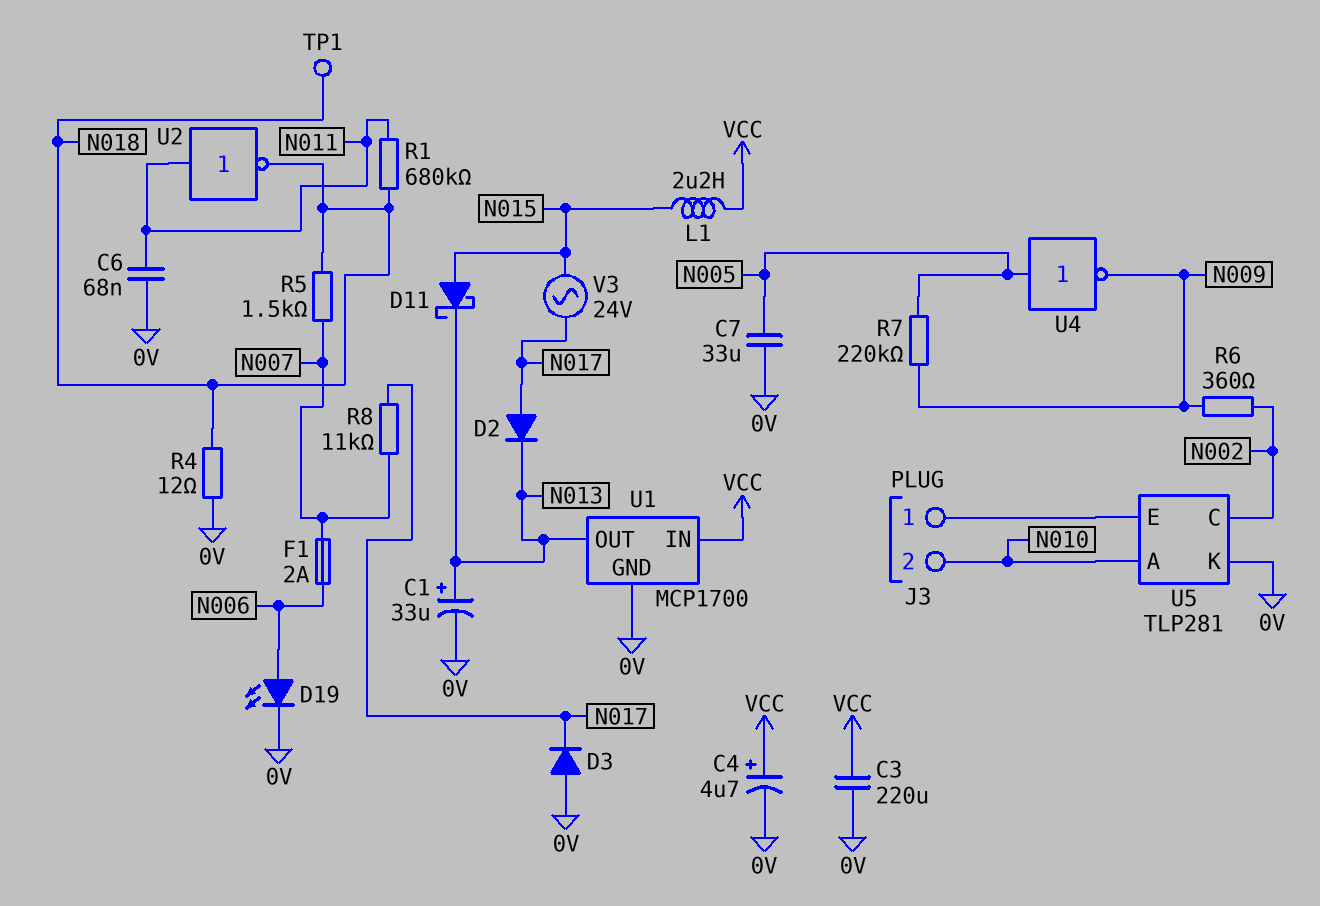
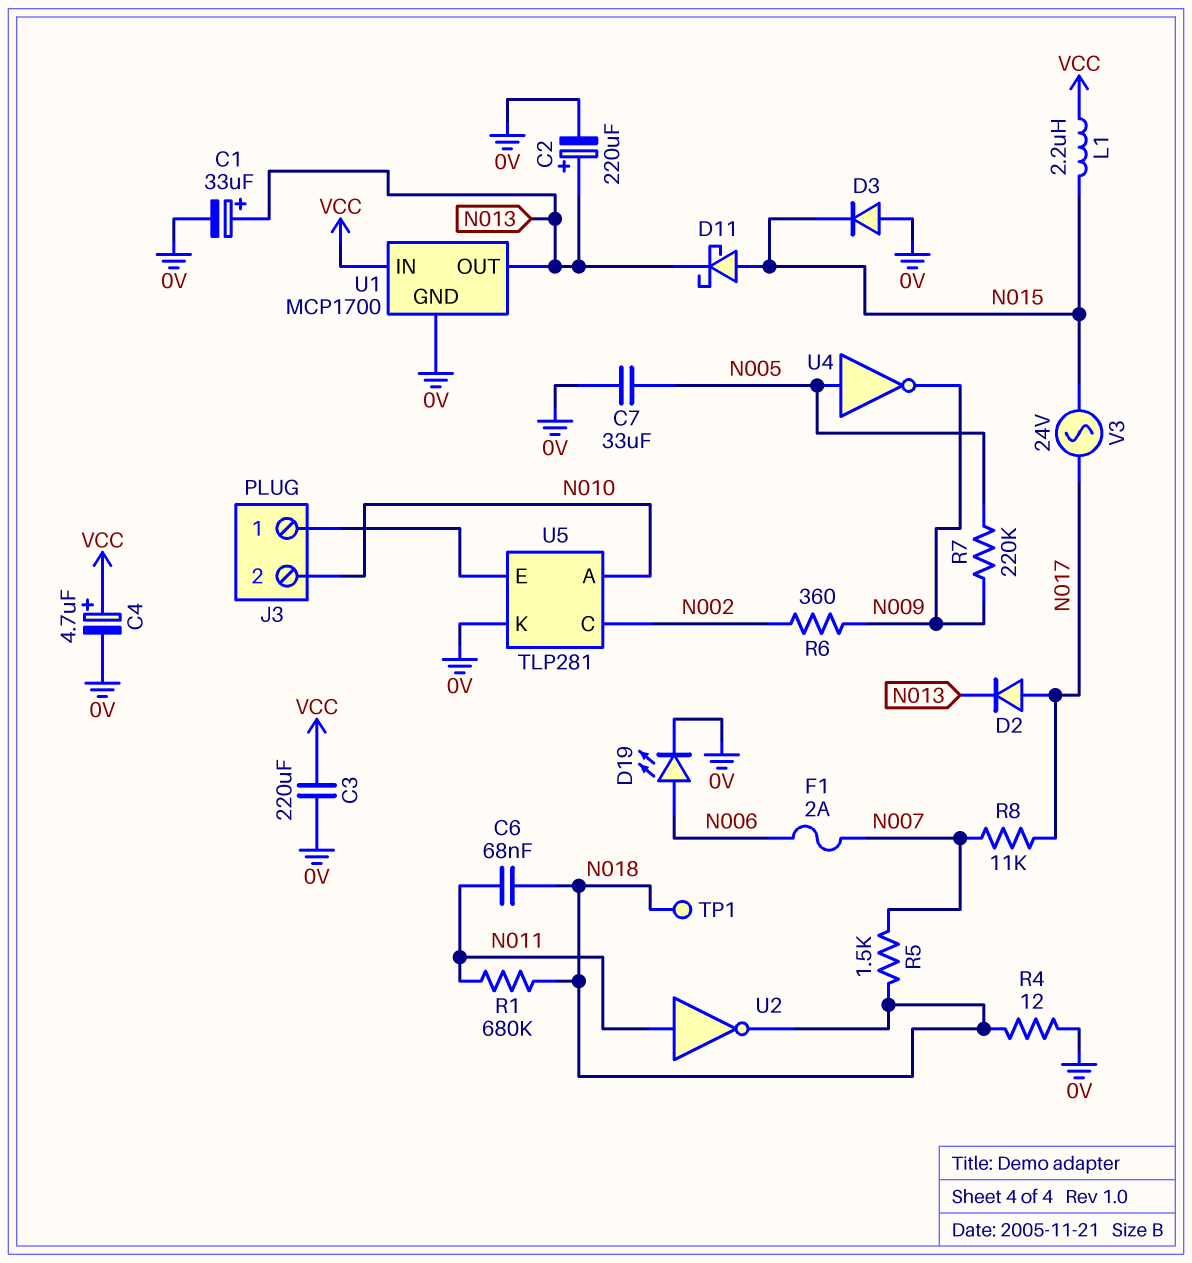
C2: none -> 220uF (plus N013, minus 0V)
C6: 68nF (0V, N011) -> 68nF (N011, N018)
D3: diode (A 0V, K N017) -> diode (A 0V, K N015)

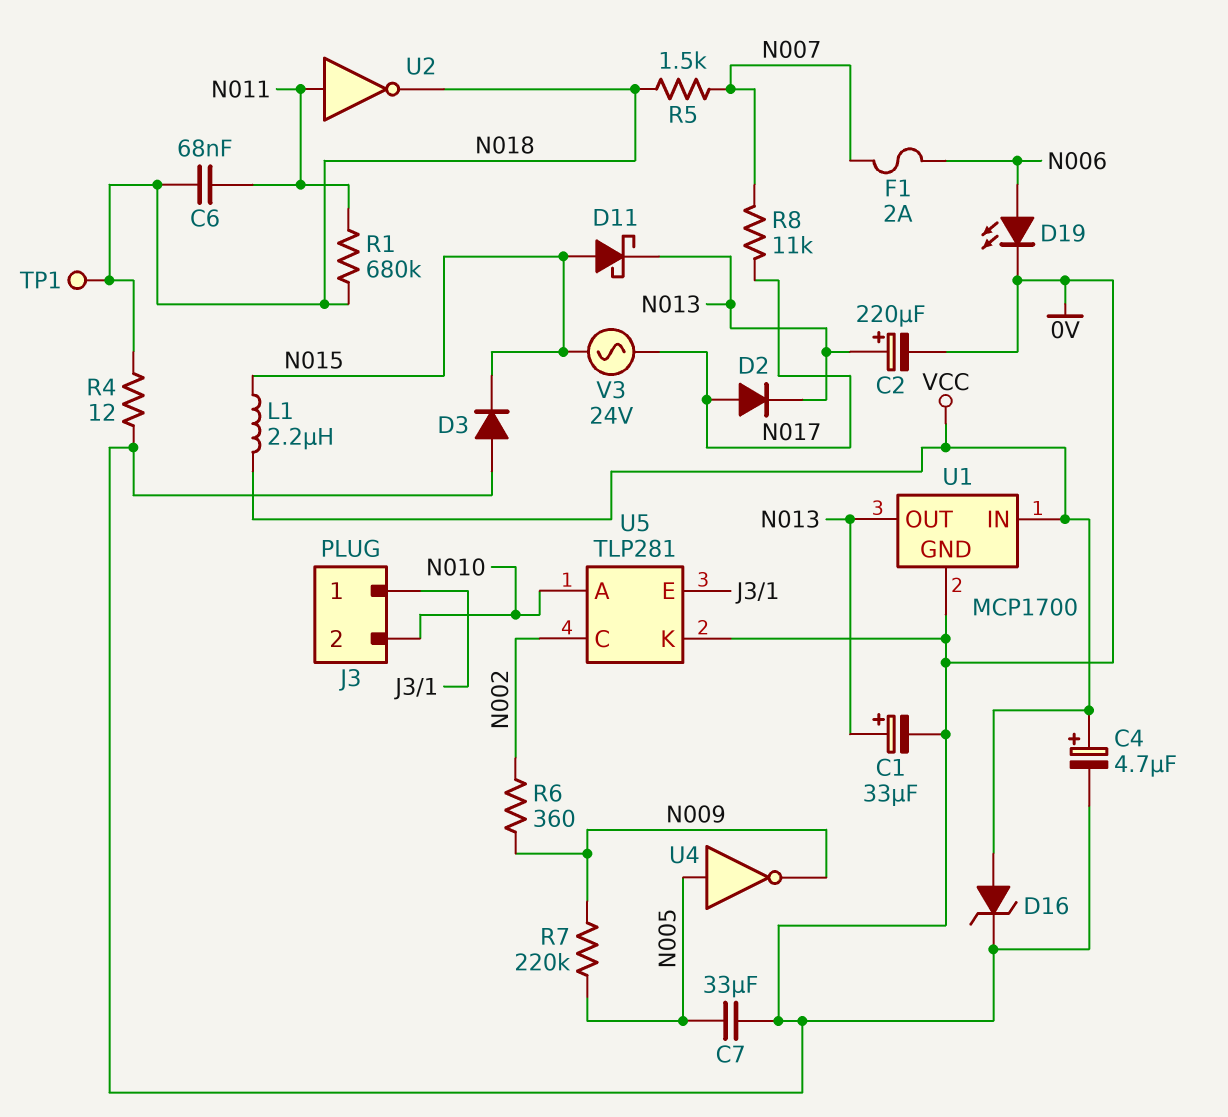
C3: 220uF (0V, VCC) -> none
D16: none -> zener (A VCC, K 0V)

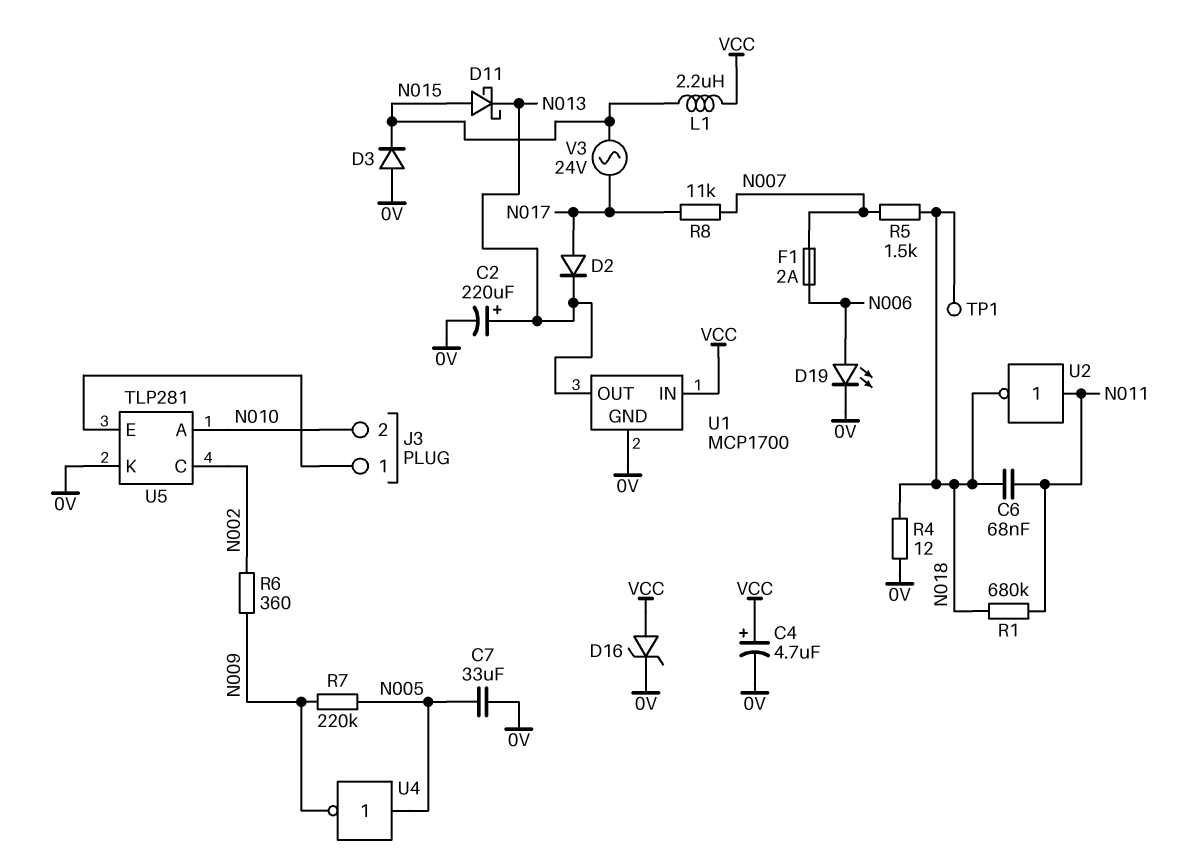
C1: 33uF (plus N013, minus 0V) -> none

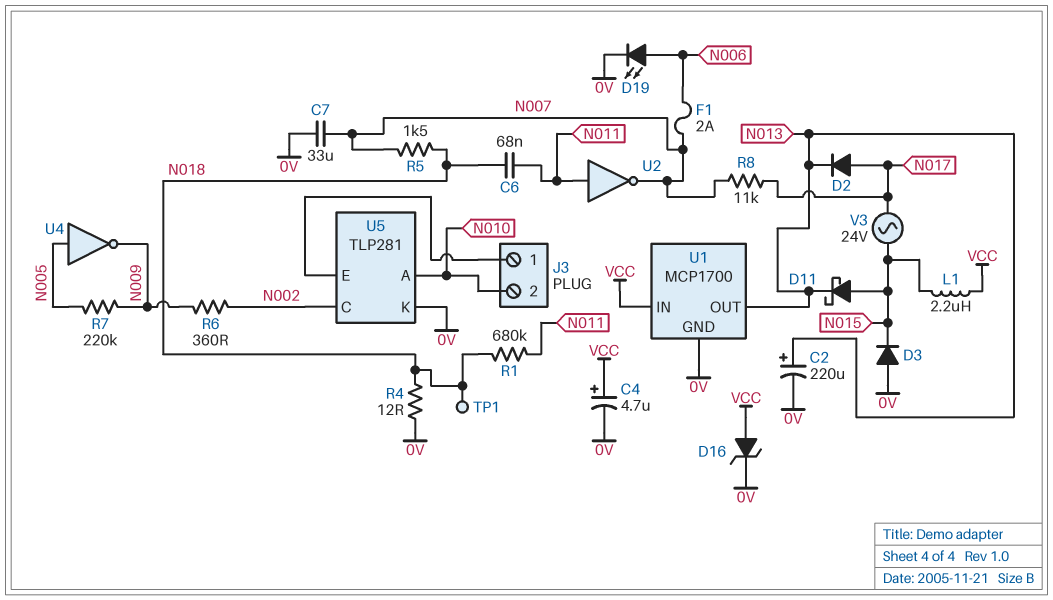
C7: 33uF (0V, N005) -> 33uF (0V, N007)
U2: NOT (in N011, out N018) -> NOT (in N011, out N007)

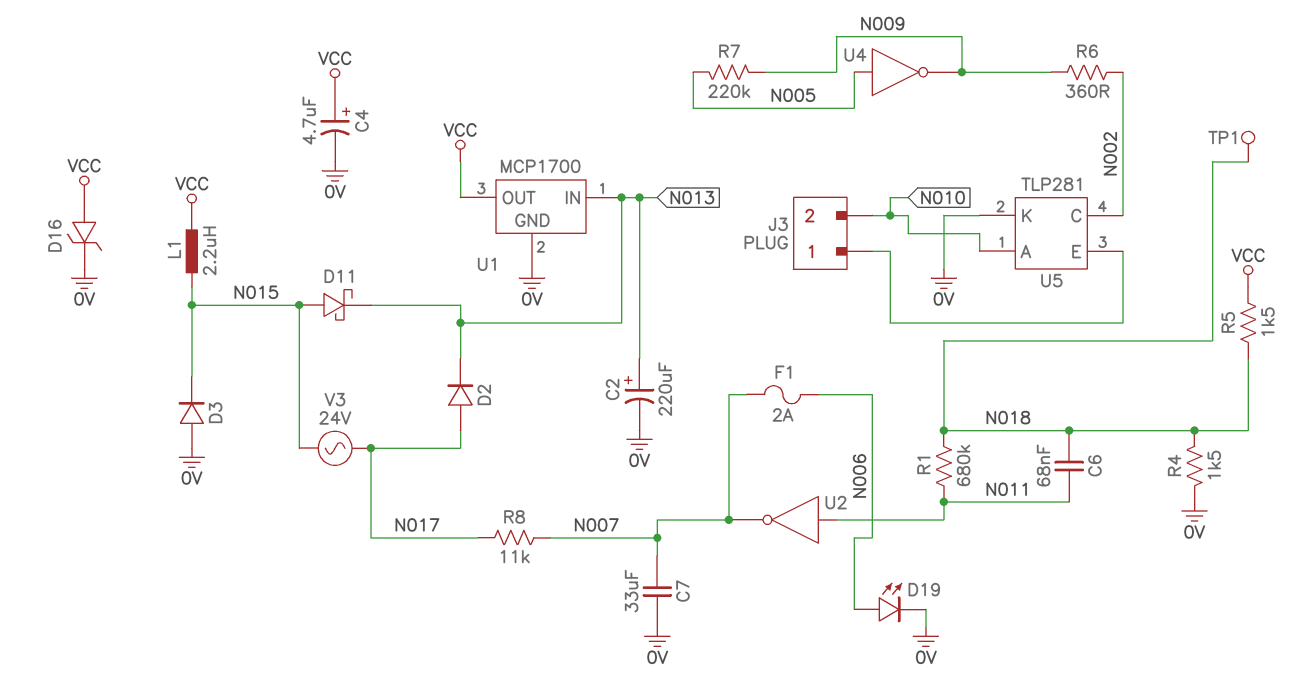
R4: 12 (0V, N018) -> 1.5k (0V, N018)
R5: 1.5k (N007, N018) -> 1.5k (N018, VCC)
U1 pin IN: VCC -> N013
U1 pin OUT: N013 -> VCC

